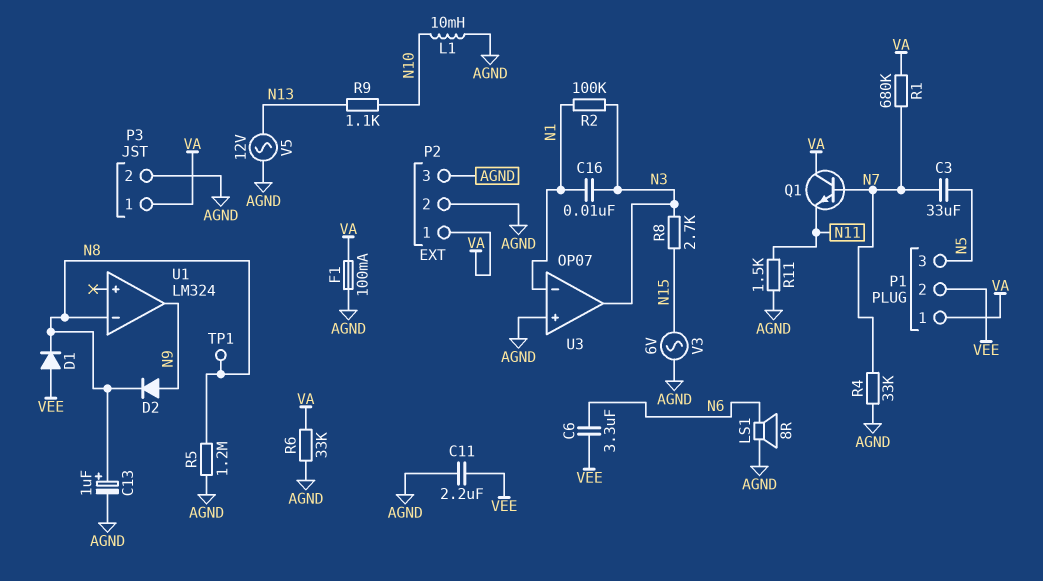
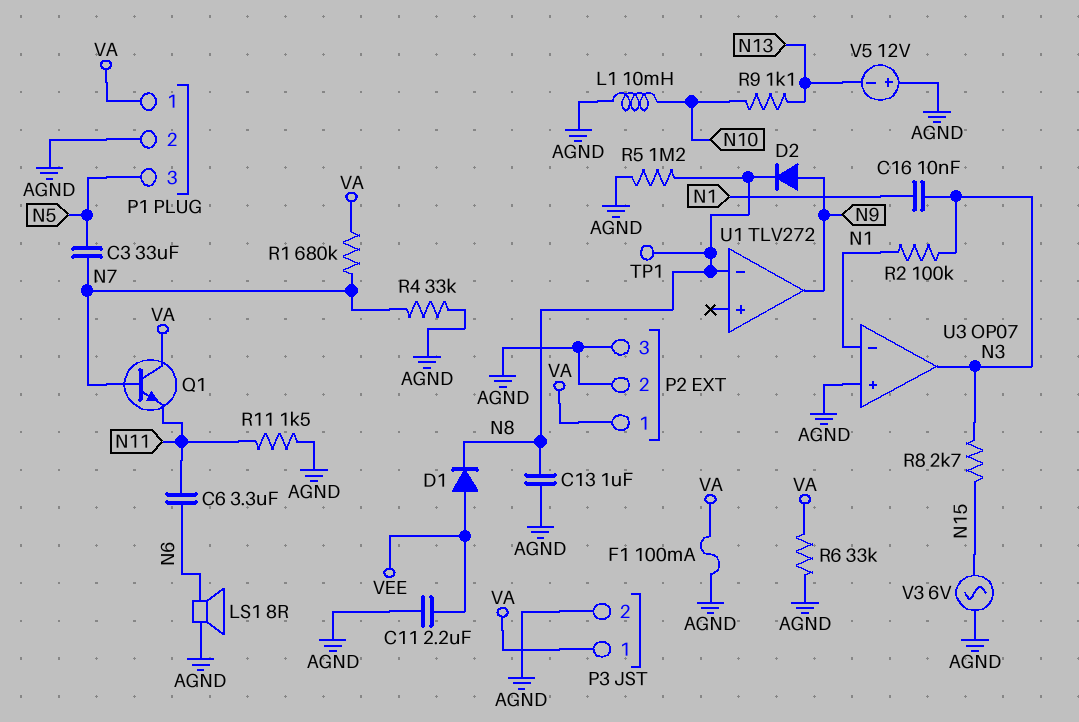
C6: 3.3uF (N6, VEE) -> 3.3uF (N6, N11)
C13: 1uF (plus N8, minus AGND) -> 1uF (AGND, N8)
P1 pin 2: VEE -> AGND
U1: LM324 -> TLV272
V5: AC 12V (AGND, N13) -> 12V (plus AGND, minus N13)

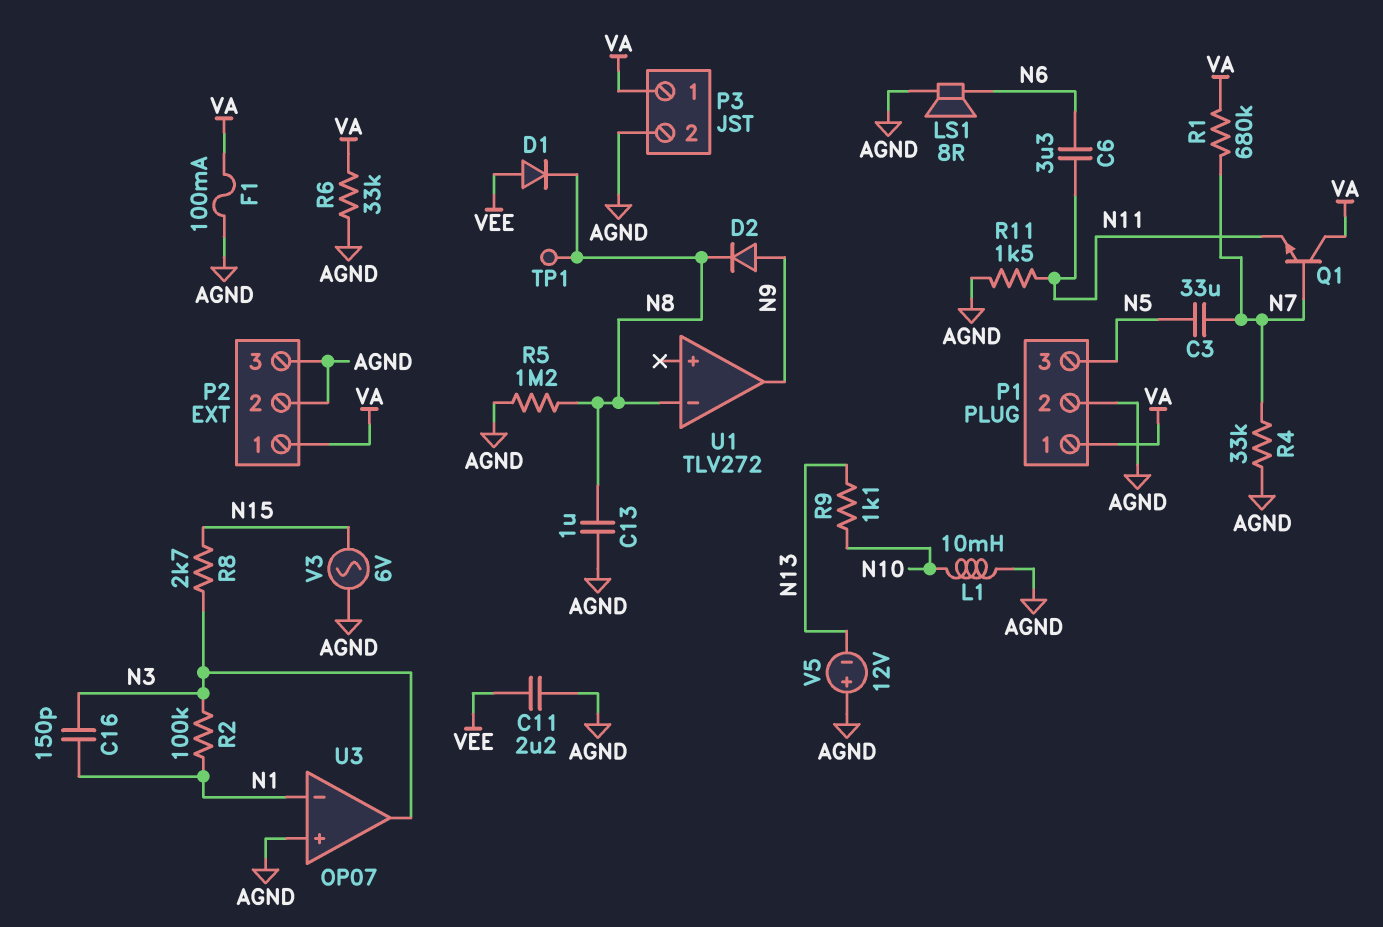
C16: 10nF (N1, N3) -> 150pF (N1, N3)

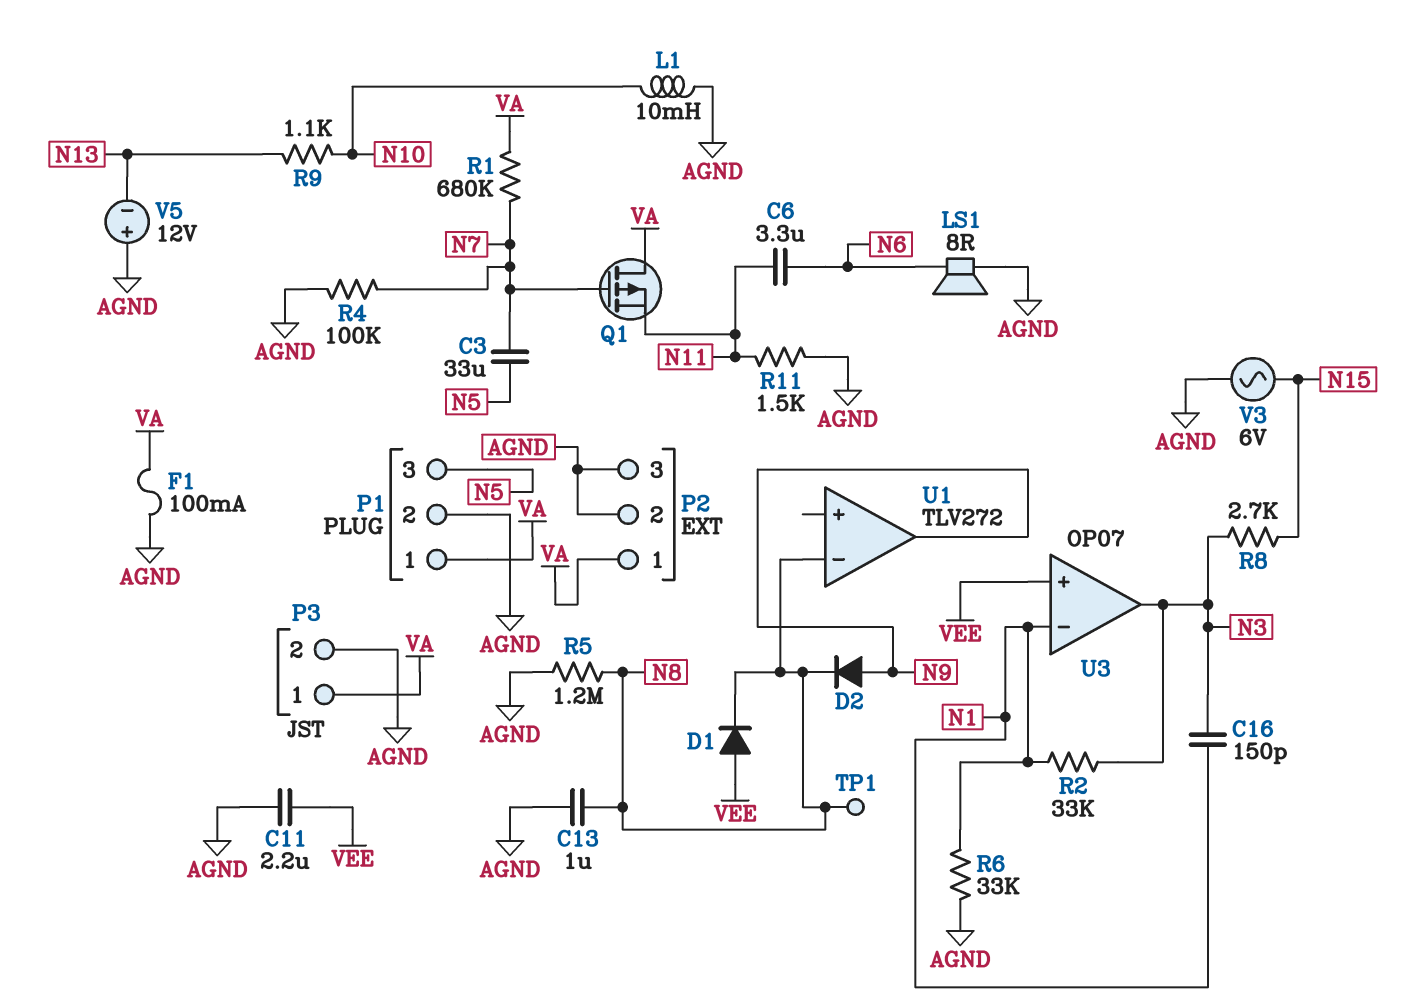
Q1: NPN (B N7, C VA, E N11) -> PMOS (G N7, D VA, S N11)
R2: 100k (N1, N3) -> 33k (N1, N3)
R4: 33k (AGND, N7) -> 100k (AGND, N7)
R6: 33k (AGND, VA) -> 33k (AGND, N1)
U3 pin in+: AGND -> VEE

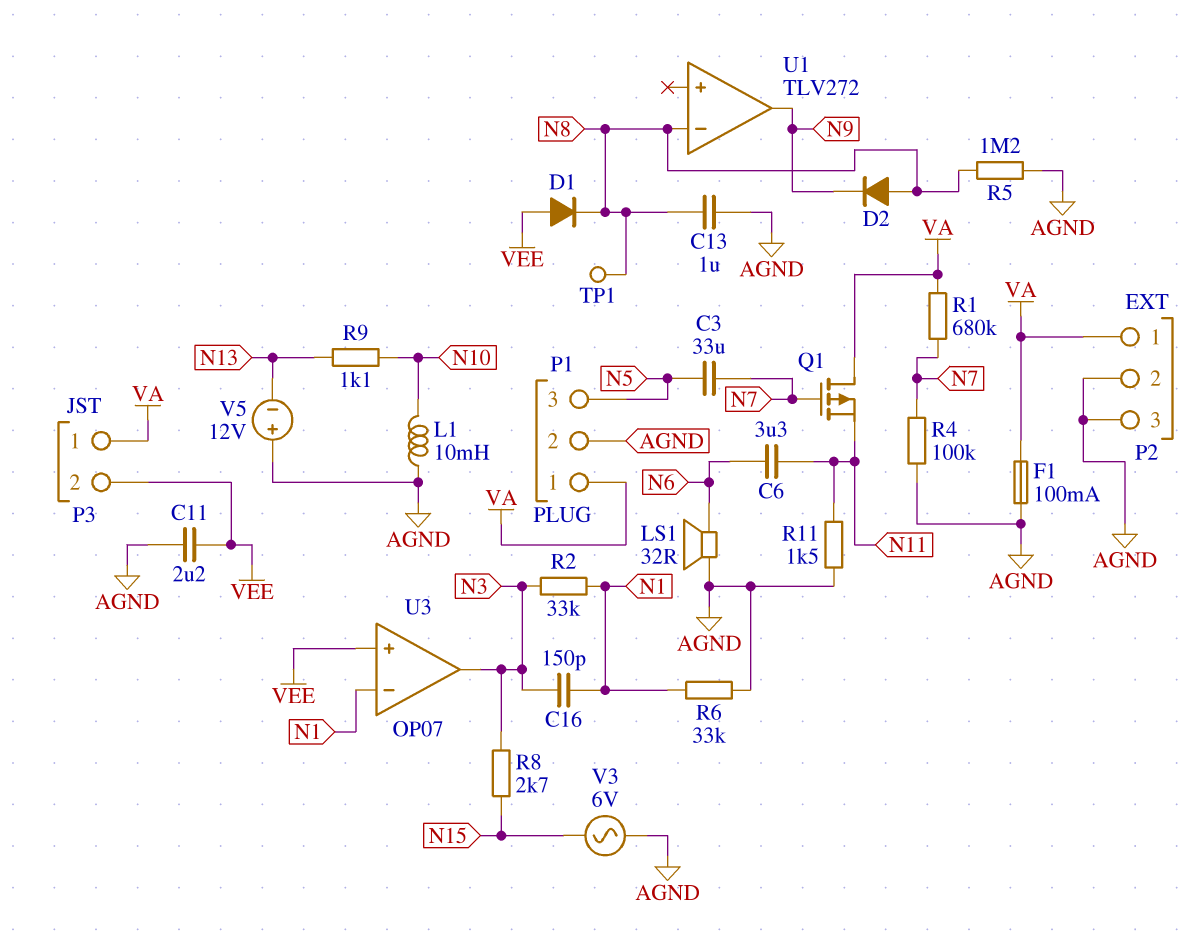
D2: diode (A N9, K N8) -> diode (A N8, K N9)
LS1: speaker 8R (AGND, N6) -> speaker 32R (AGND, N6)
P3 pin 2: AGND -> VEE

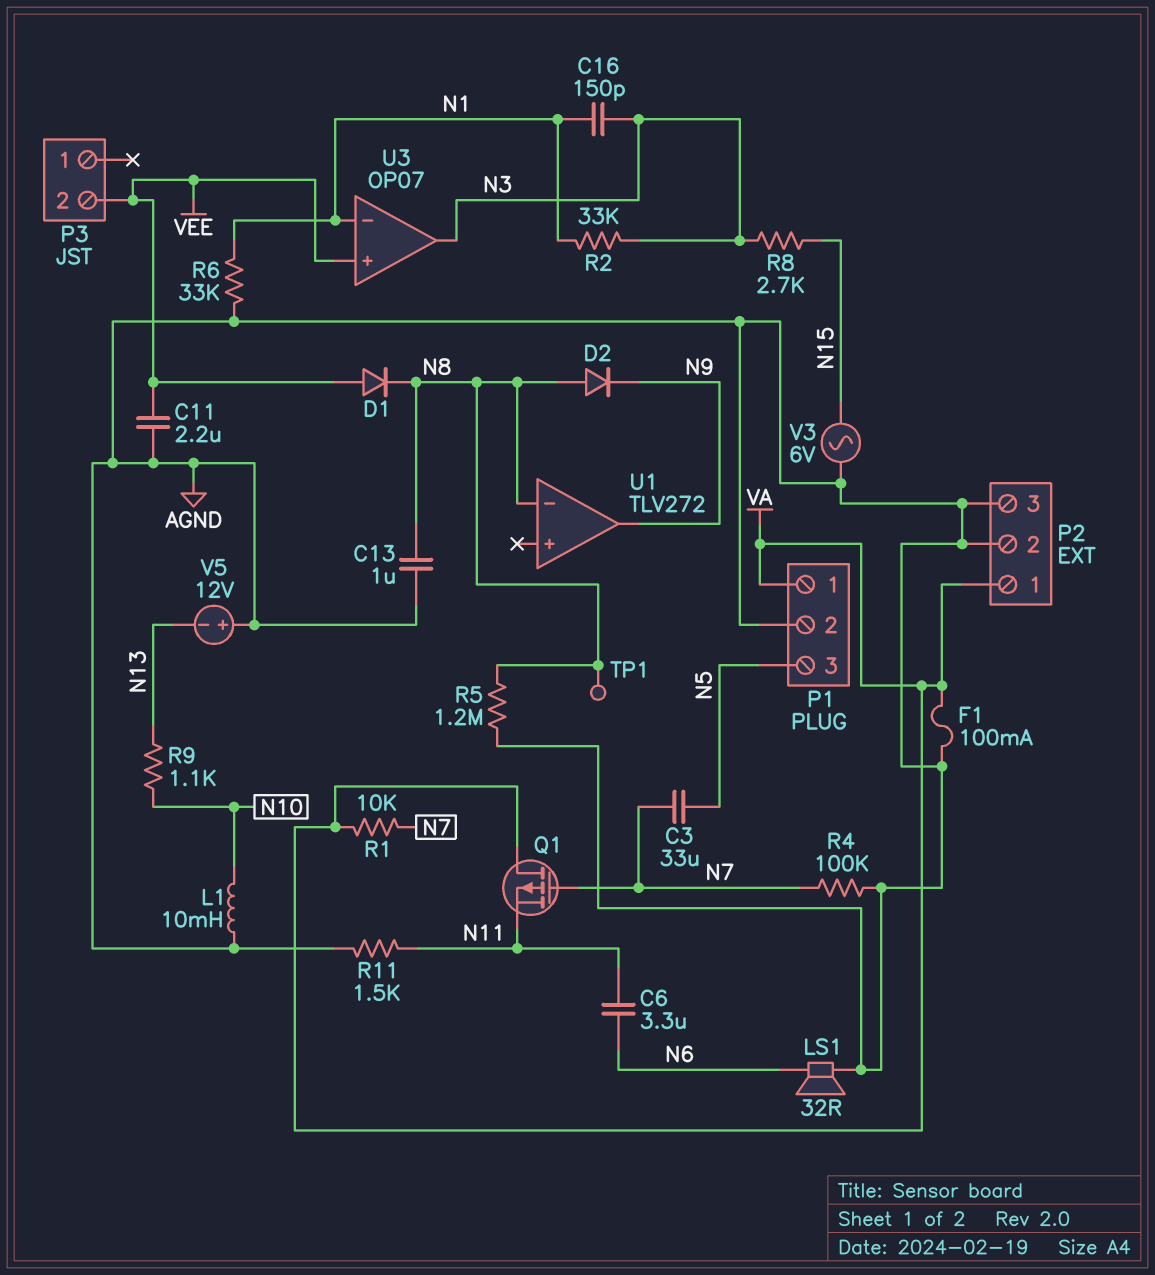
P3 pin 1: VA -> none
R1: 680k (N7, VA) -> 10k (N7, VA)

